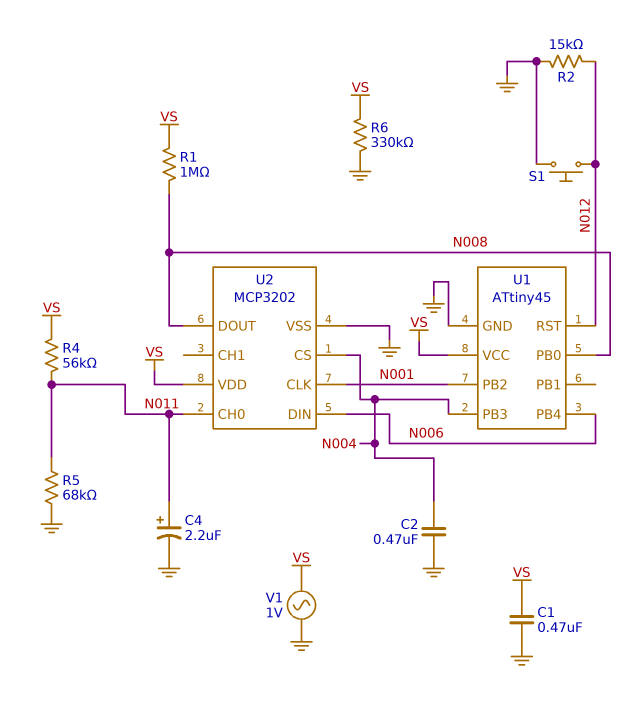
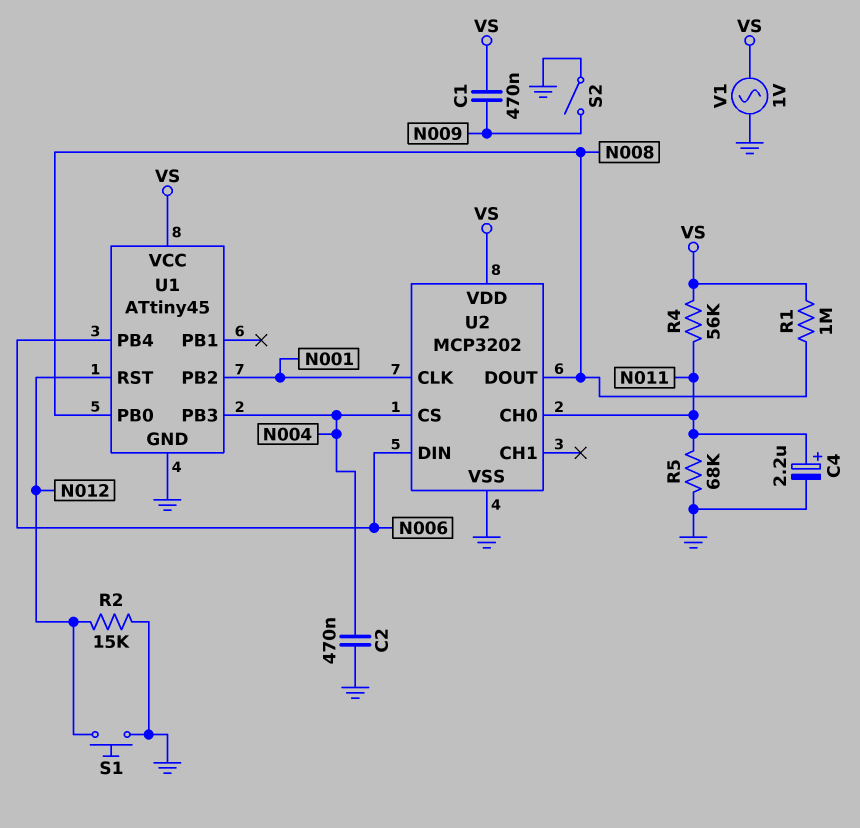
C1: 470nF (GND, VS) -> 470nF (N009, VS)
R6: 330k (GND, VS) -> none
S2: none -> switch (GND, N009)

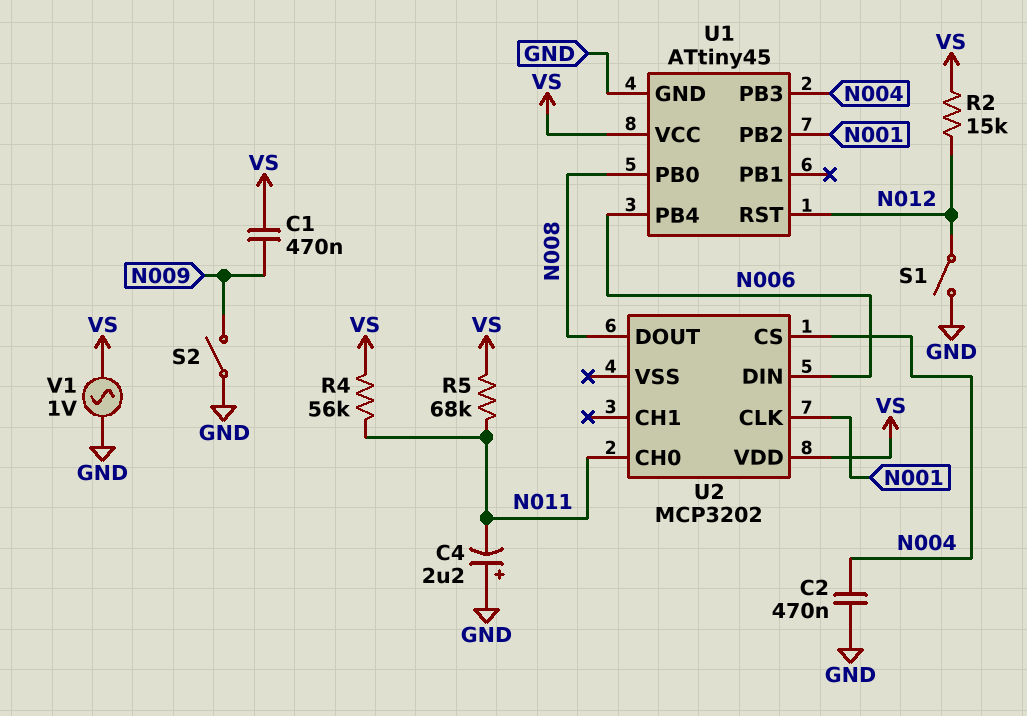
C4: 2.2uF (plus N011, minus GND) -> 2.2uF (plus GND, minus N011)
R1: 1M (N008, VS) -> none
R2: 15k (GND, N012) -> 15k (N012, VS)
R5: 68k (GND, N011) -> 68k (N011, VS)
S1: button (GND, N012) -> switch (GND, N012)
U2 pin VSS: GND -> none

